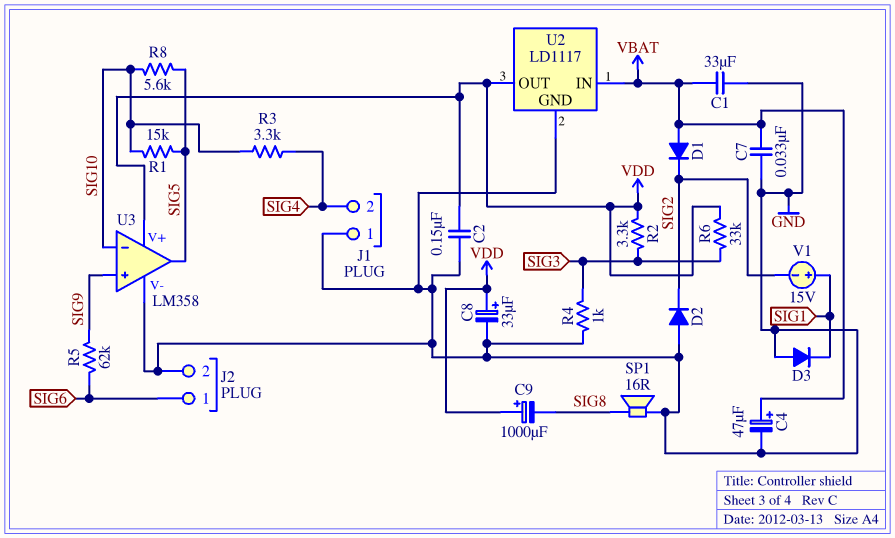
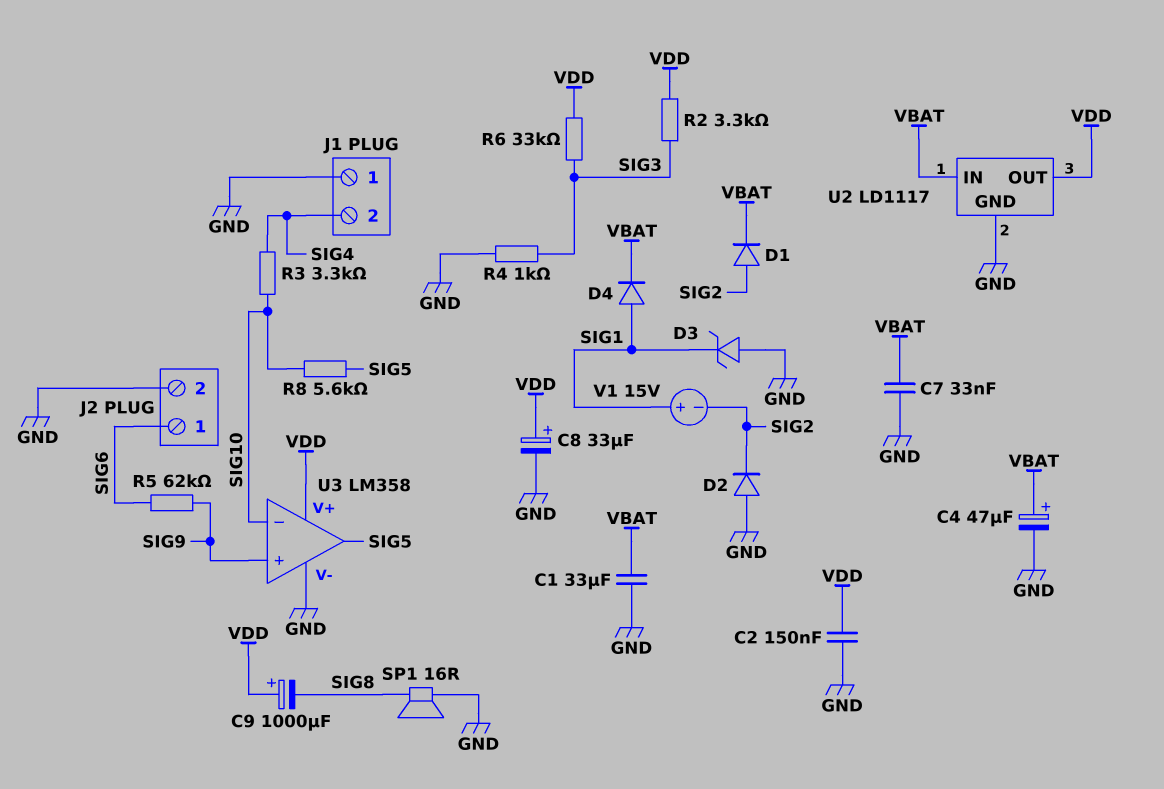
D1: diode (A VBAT, K SIG2) -> diode (A SIG2, K VBAT)
D3: diode (A GND, K SIG1) -> zener (A GND, K SIG1)
D4: none -> diode (A SIG1, K VBAT)
R1: 15k (SIG5, SIG10) -> none

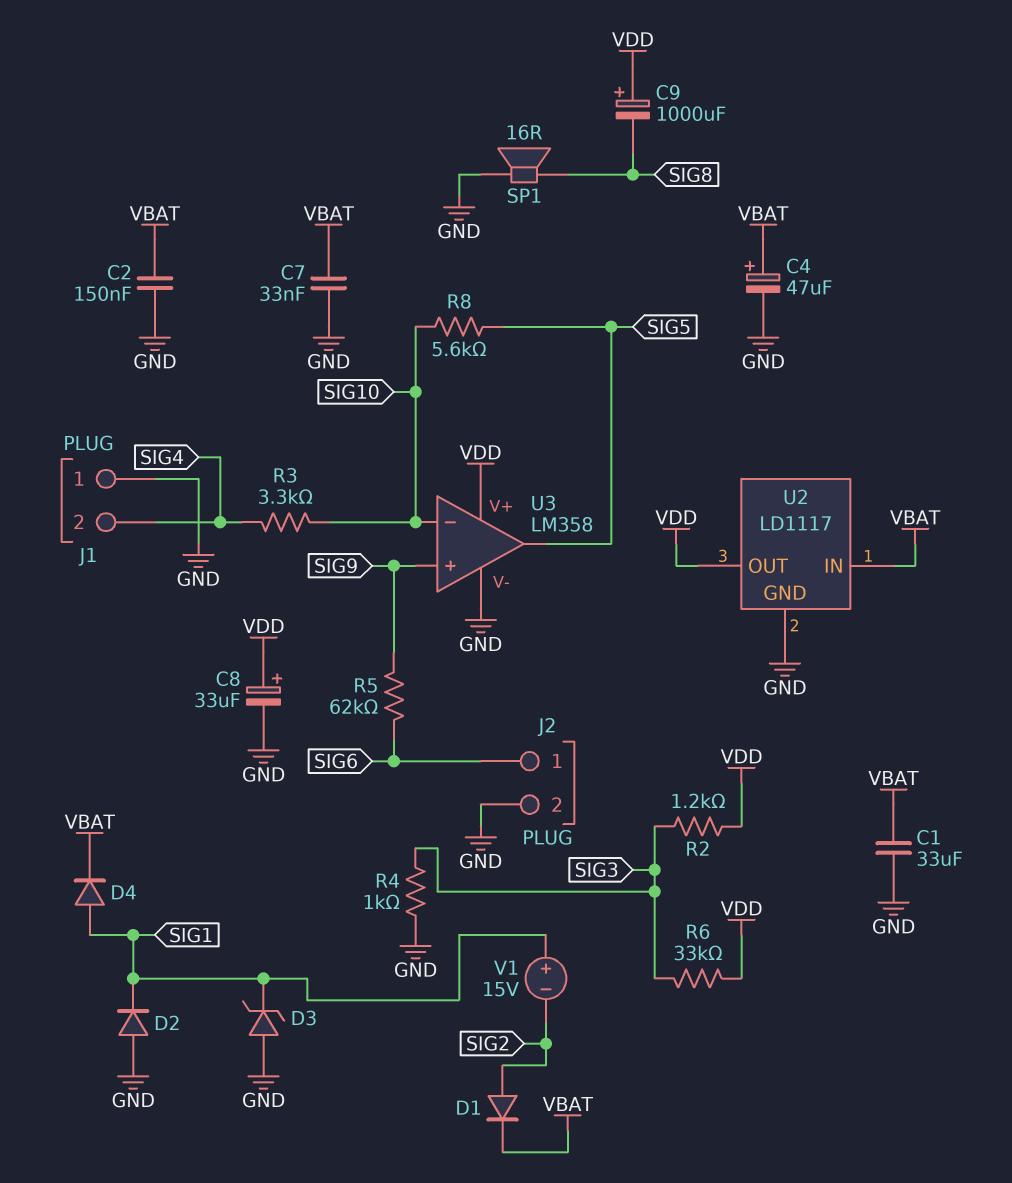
C2: 150nF (GND, VDD) -> 150nF (GND, VBAT)
D2: diode (A GND, K SIG2) -> diode (A GND, K SIG1)
R2: 3.3k (SIG3, VDD) -> 1.2k (SIG3, VDD)

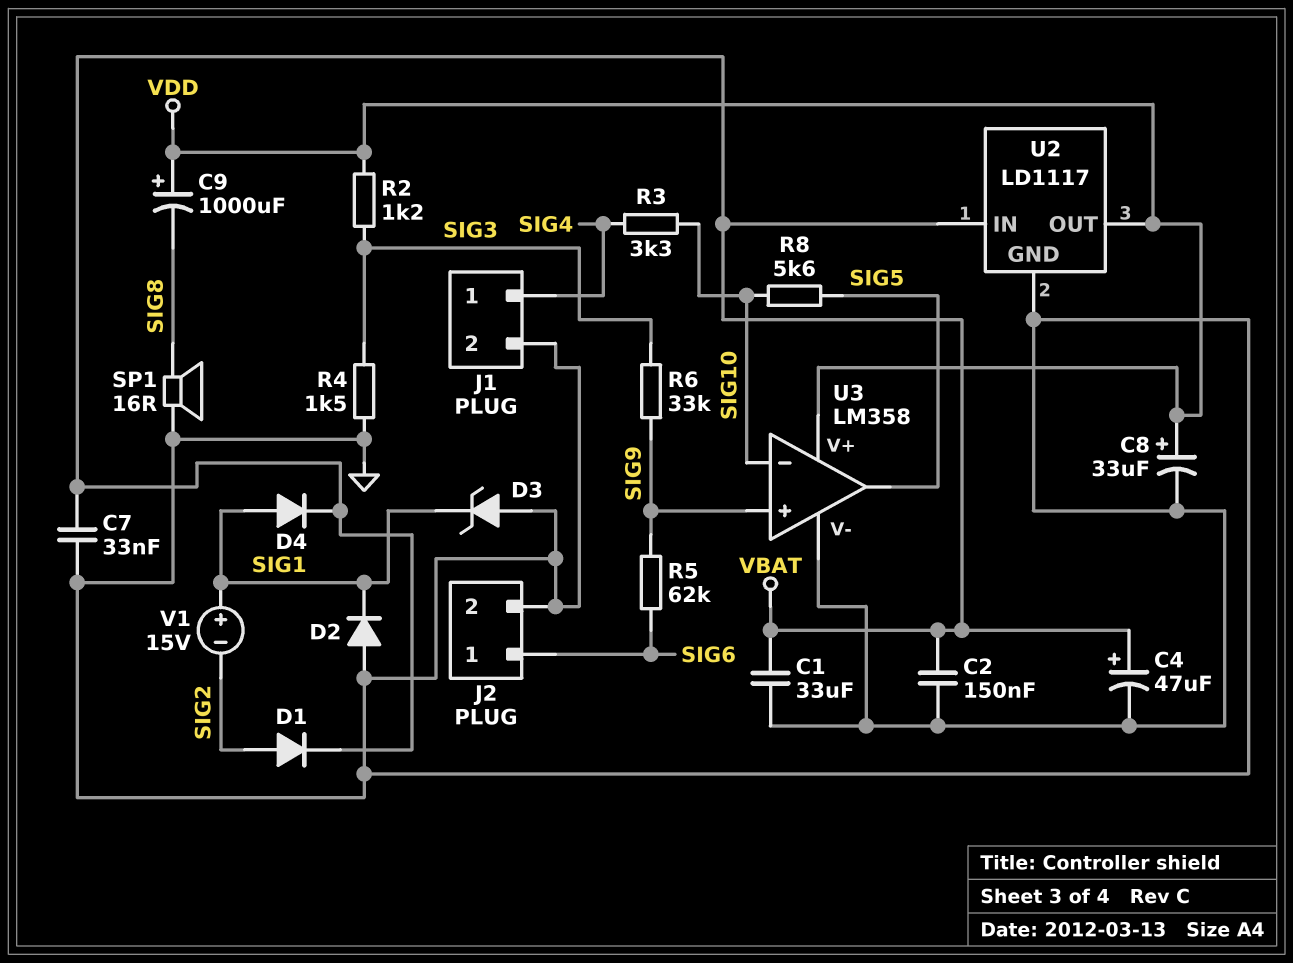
J1 pin 1: GND -> SIG4
J1 pin 2: SIG4 -> GND
R4: 1k (GND, SIG3) -> 1.5k (GND, SIG3)
R6: 33k (SIG3, VDD) -> 33k (SIG3, SIG9)

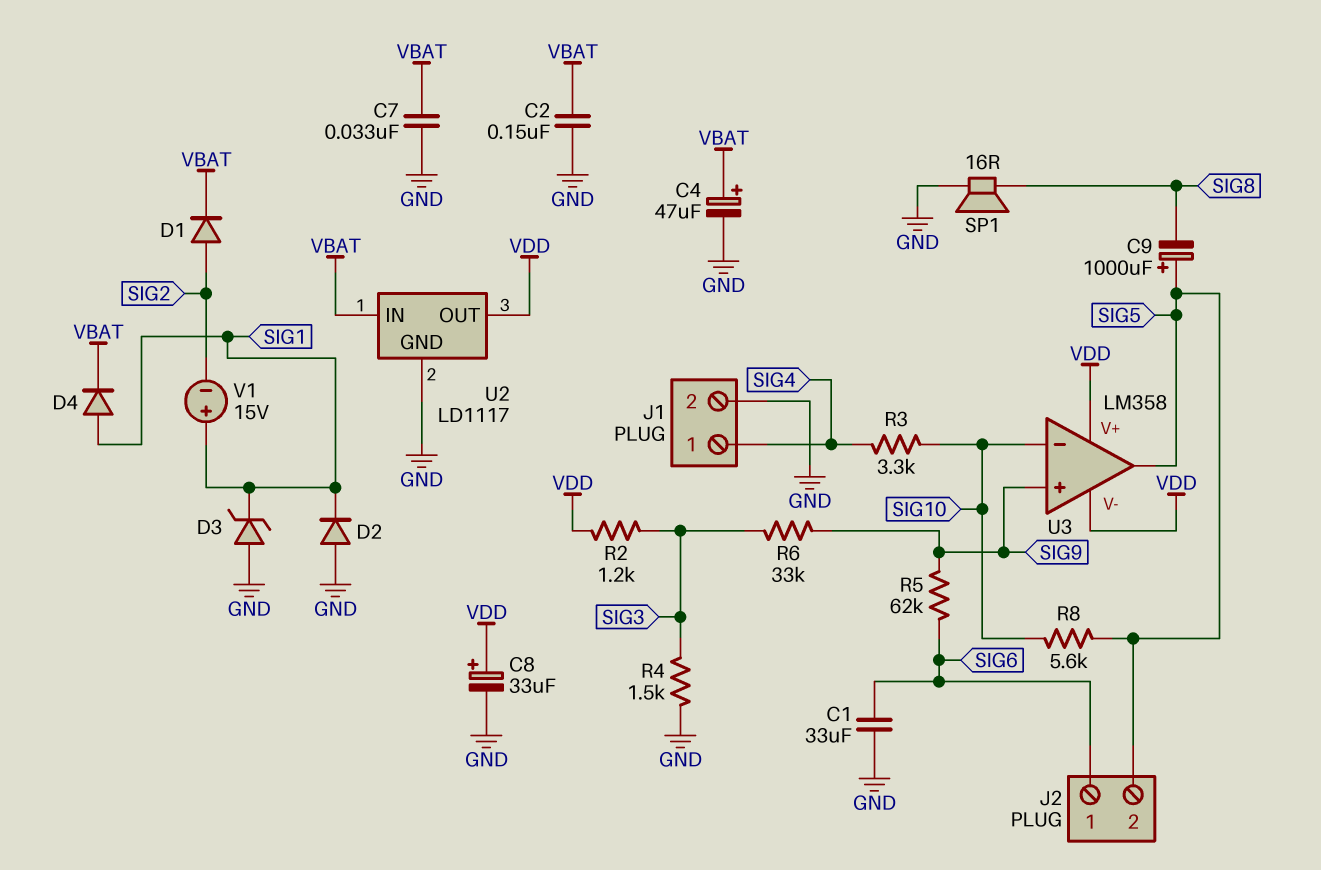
C1: 33uF (GND, VBAT) -> 33uF (GND, SIG6)
C9: 1000uF (plus VDD, minus SIG8) -> 1000uF (plus SIG5, minus SIG8)
J2 pin 2: GND -> SIG5
U3 pin V-: GND -> VDD

